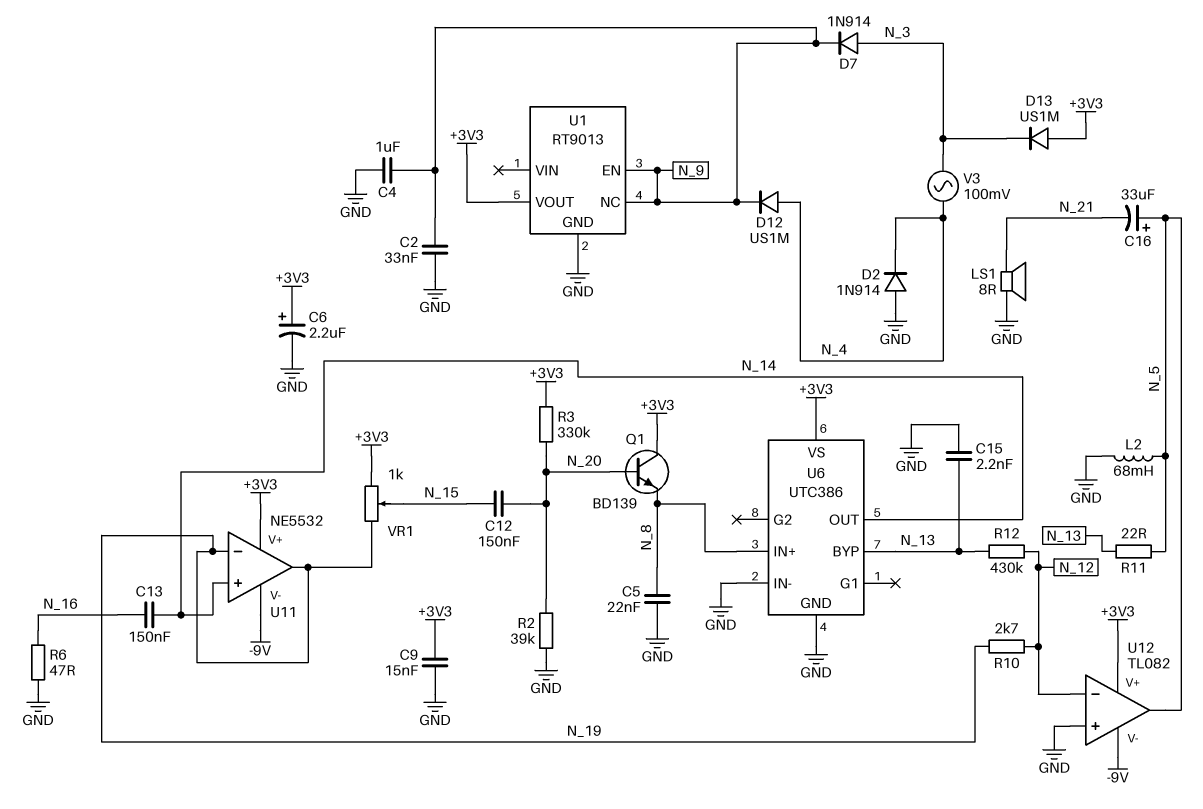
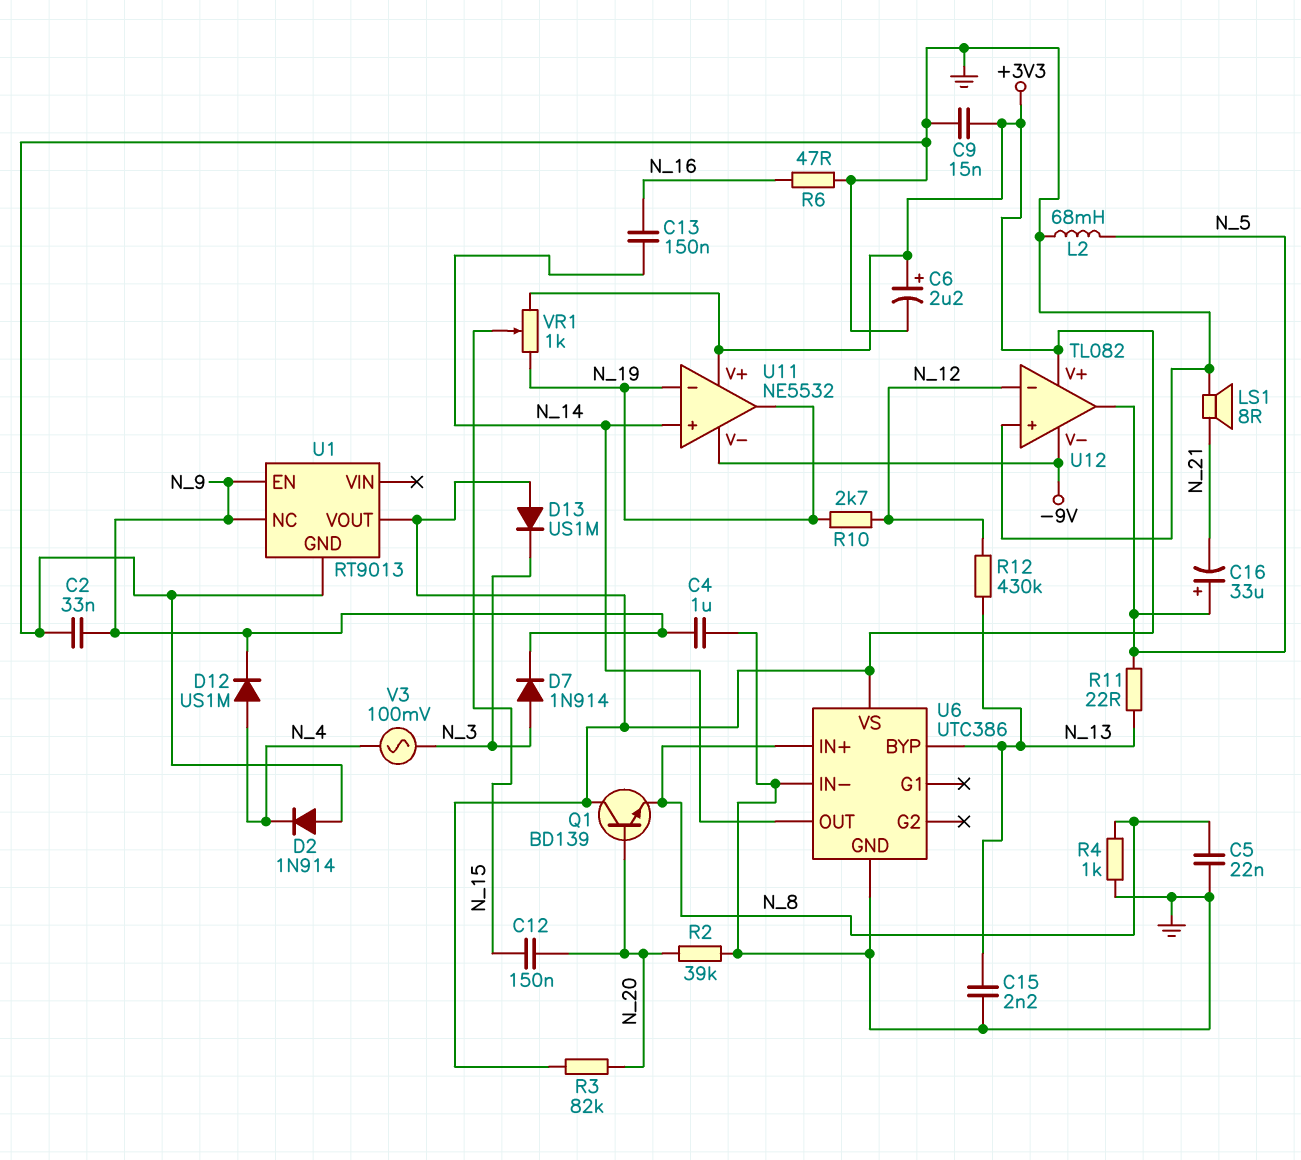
R3: 330k (+3V3, N_20) -> 82k (+3V3, N_20)
R4: none -> 1k (GND, N_8)

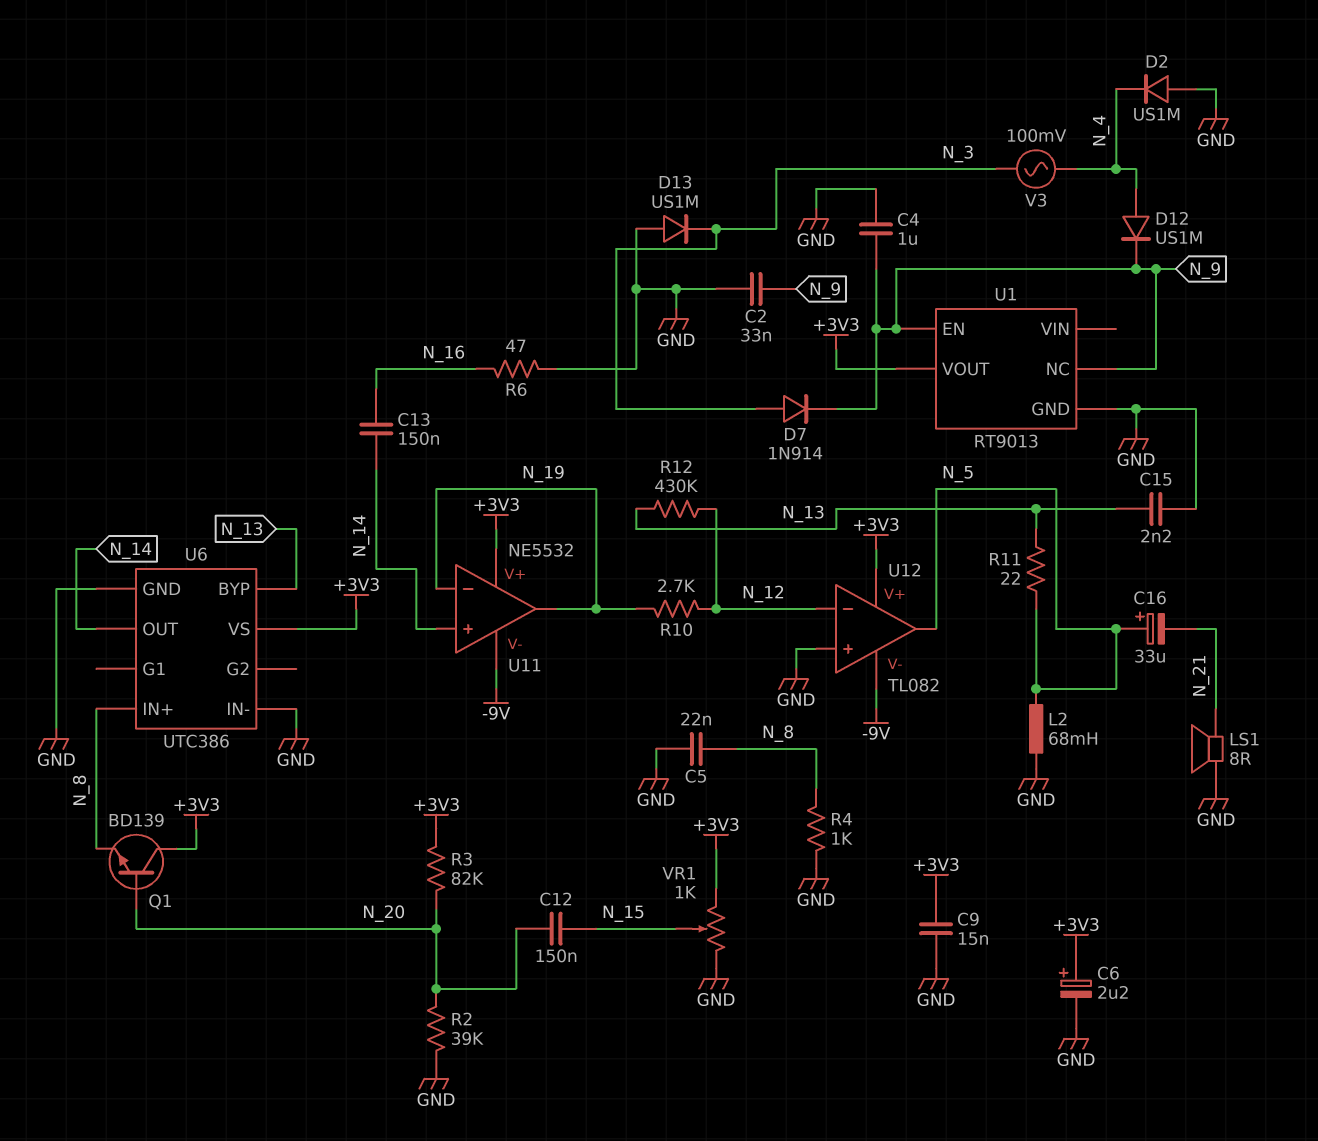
D2: diode 1N914 (A GND, K N_4) -> diode US1M (A GND, K N_4)
D13: diode US1M (A +3V3, K N_3) -> diode US1M (A GND, K N_3)
VR1: 1k (+3V3, N_19, wiper N_15) -> 1k (+3V3, GND, wiper N_15)

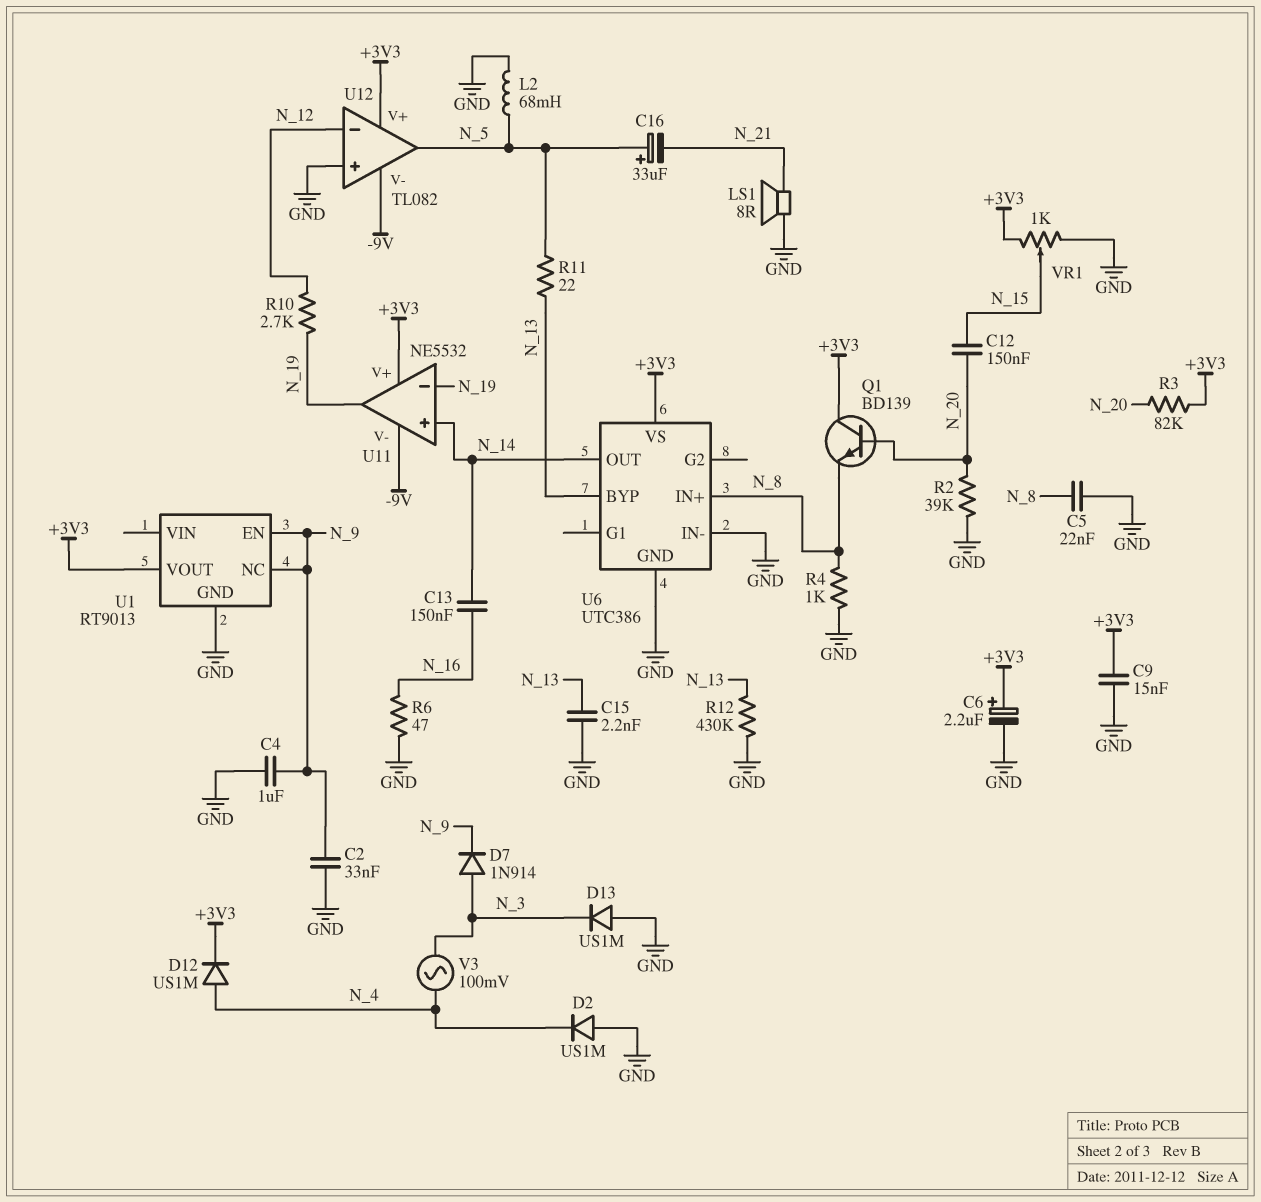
D12: diode US1M (A N_4, K N_9) -> diode US1M (A N_4, K +3V3)
R12: 430k (N_12, N_13) -> 430k (GND, N_13)

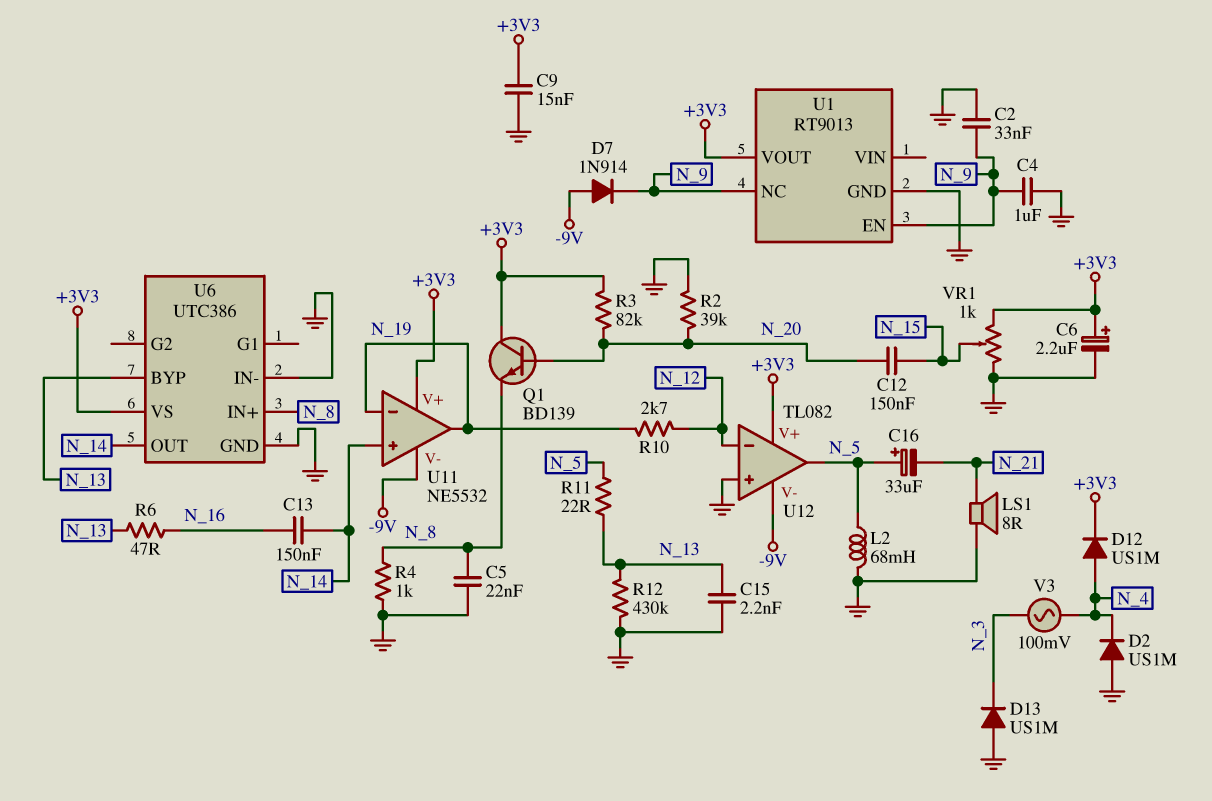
D7: diode 1N914 (A N_3, K N_9) -> diode 1N914 (A -9V, K N_9)
R6: 47 (GND, N_16) -> 47 (N_13, N_16)

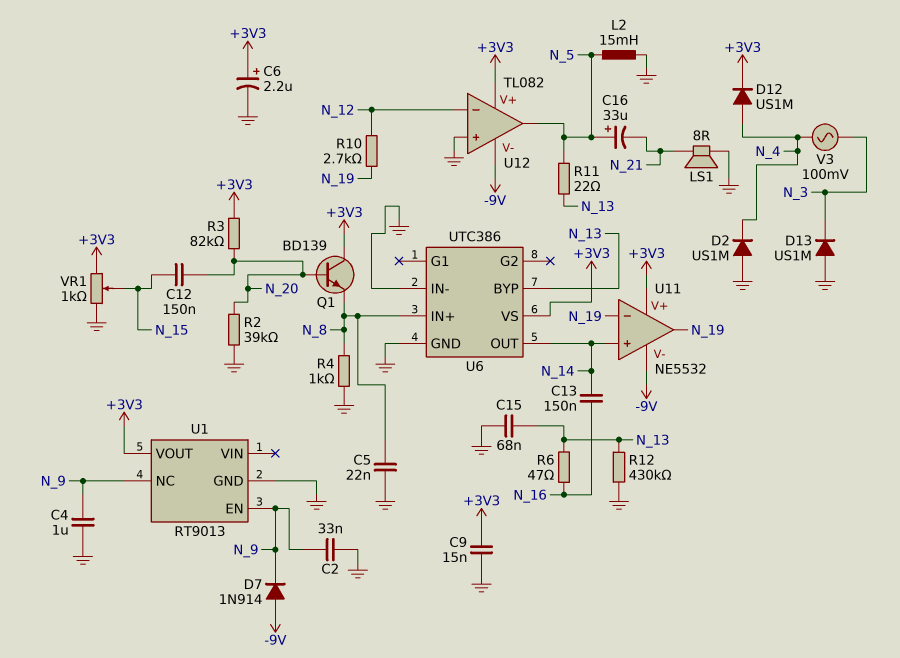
C15: 2.2nF (GND, N_13) -> 68nF (GND, N_13)
L2: 68mH (GND, N_5) -> 15mH (GND, N_5)

